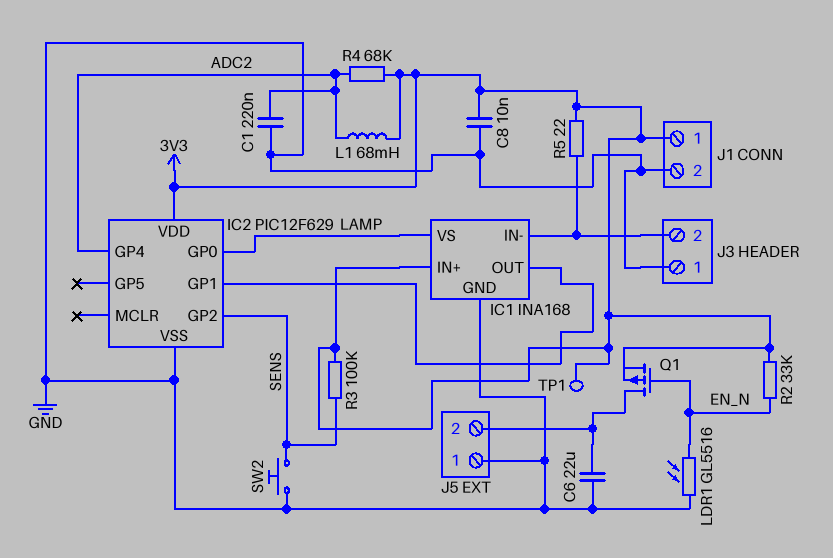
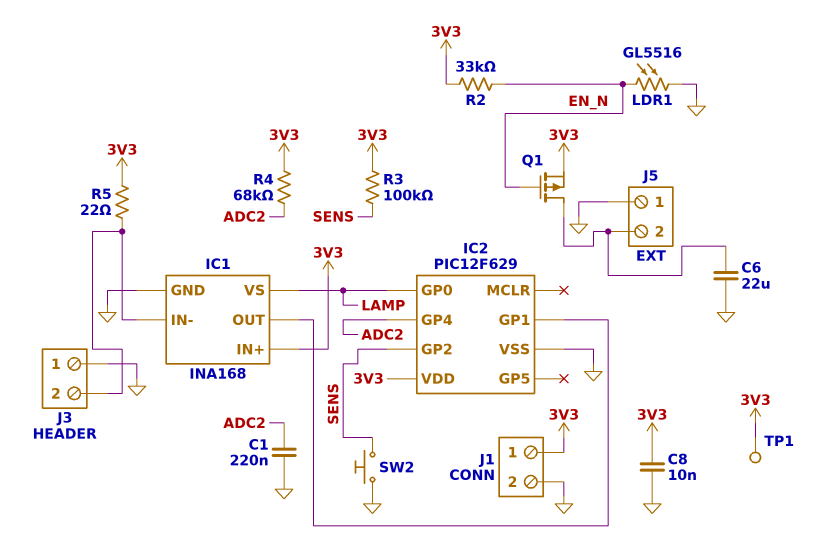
L1: 68mH (3V3, ADC2) -> none

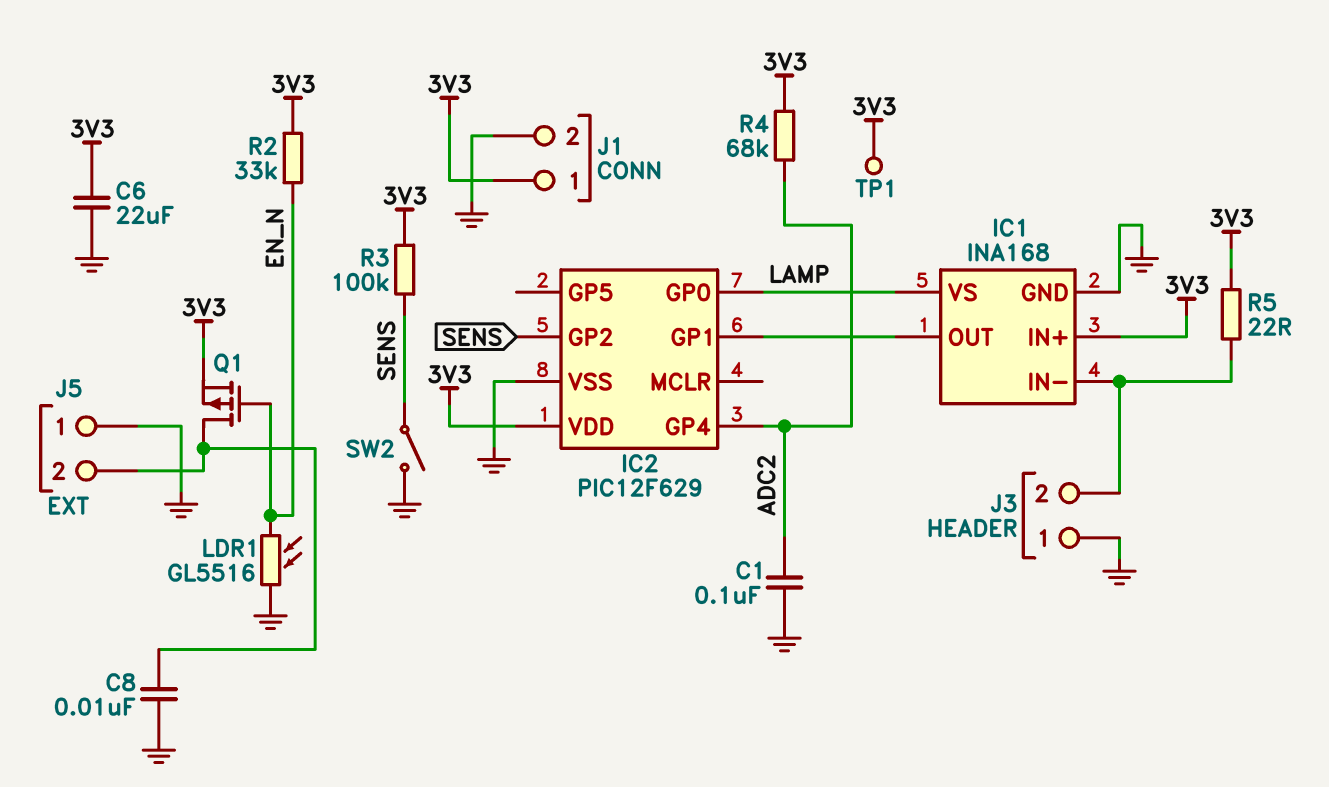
C1: 220nF (ADC2, GND) -> 100nF (ADC2, GND)
C6: 22uF (GND, J5/2) -> 22uF (3V3, GND)
C8: 10nF (3V3, GND) -> 10nF (GND, J5/2)
SW2: button (GND, SENS) -> switch (GND, SENS)

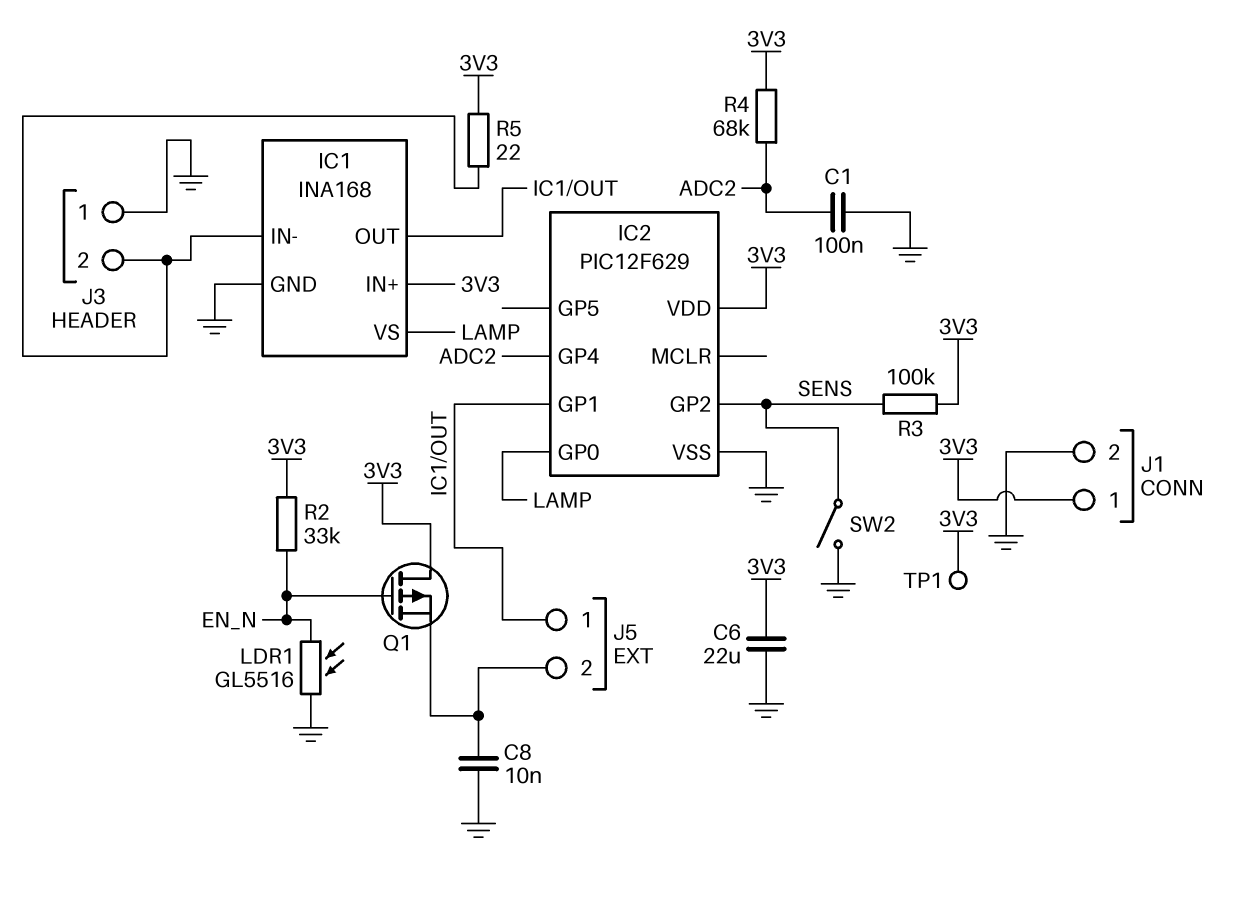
J5 pin 1: GND -> IC1/OUT
Q1: PMOS (G EN_N, D J5/2, S 3V3) -> PMOS (G EN_N, D 3V3, S J5/2)

